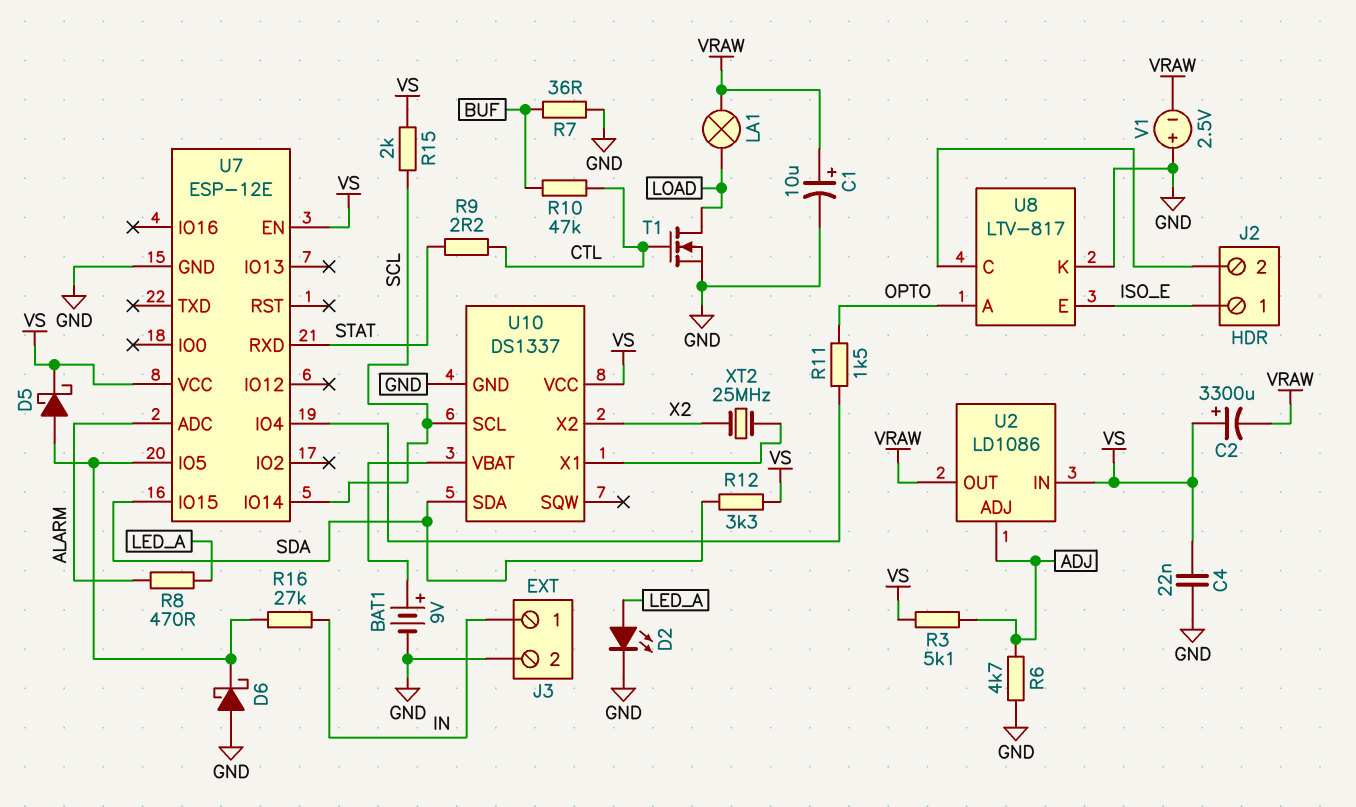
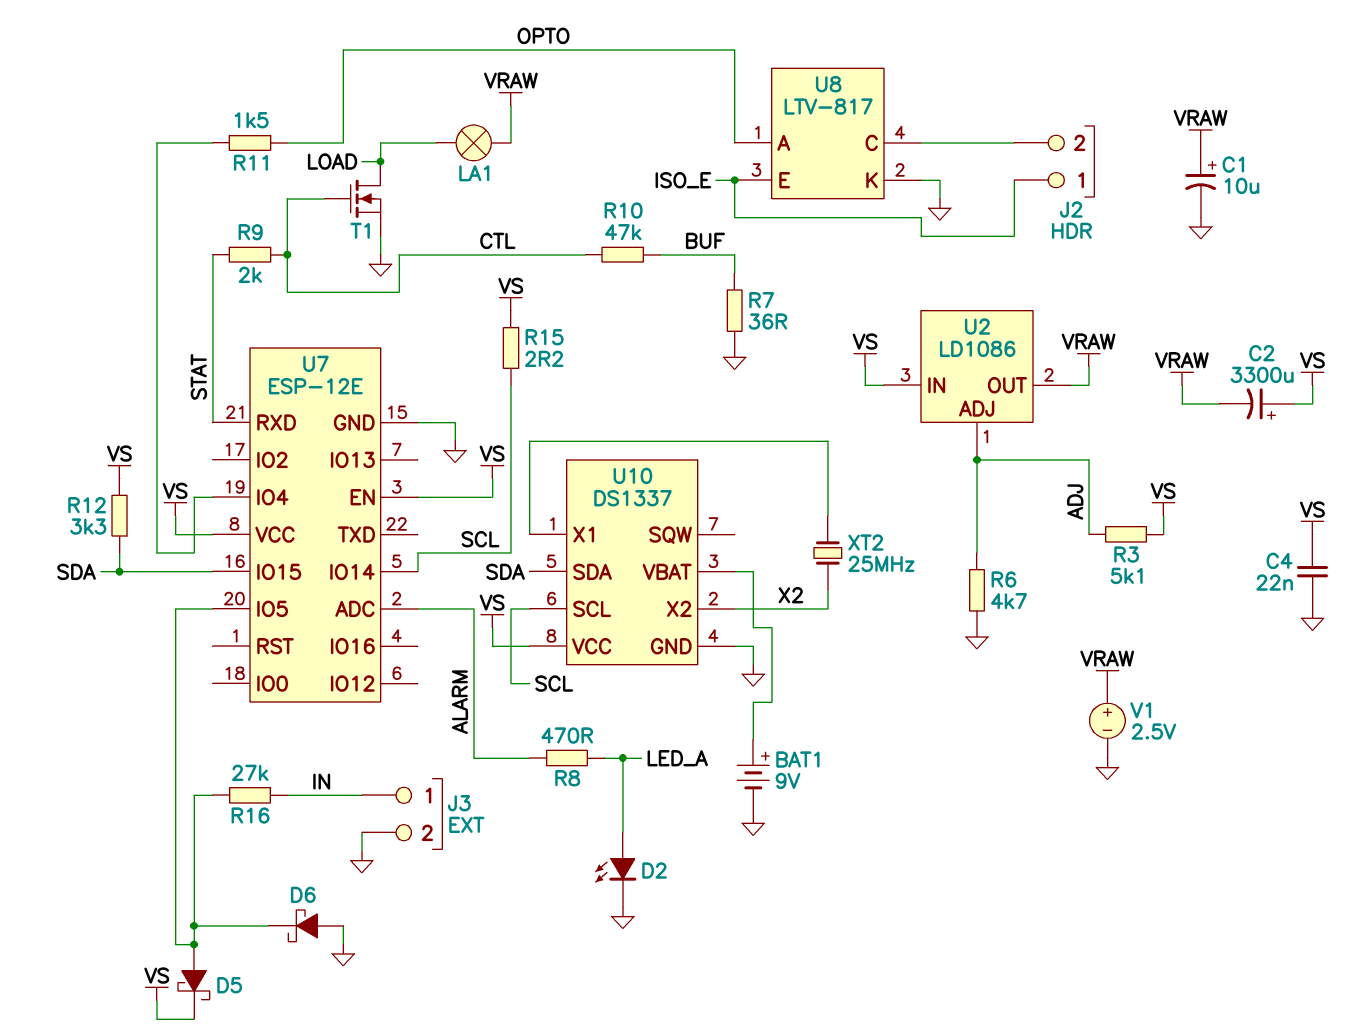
R9: 2.2 (CTL, STAT) -> 2k (CTL, STAT)
R15: 2k (SCL, VS) -> 2.2 (SCL, VS)
V1: 2.5V (plus GND, minus VRAW) -> 2.5V (plus VRAW, minus GND)

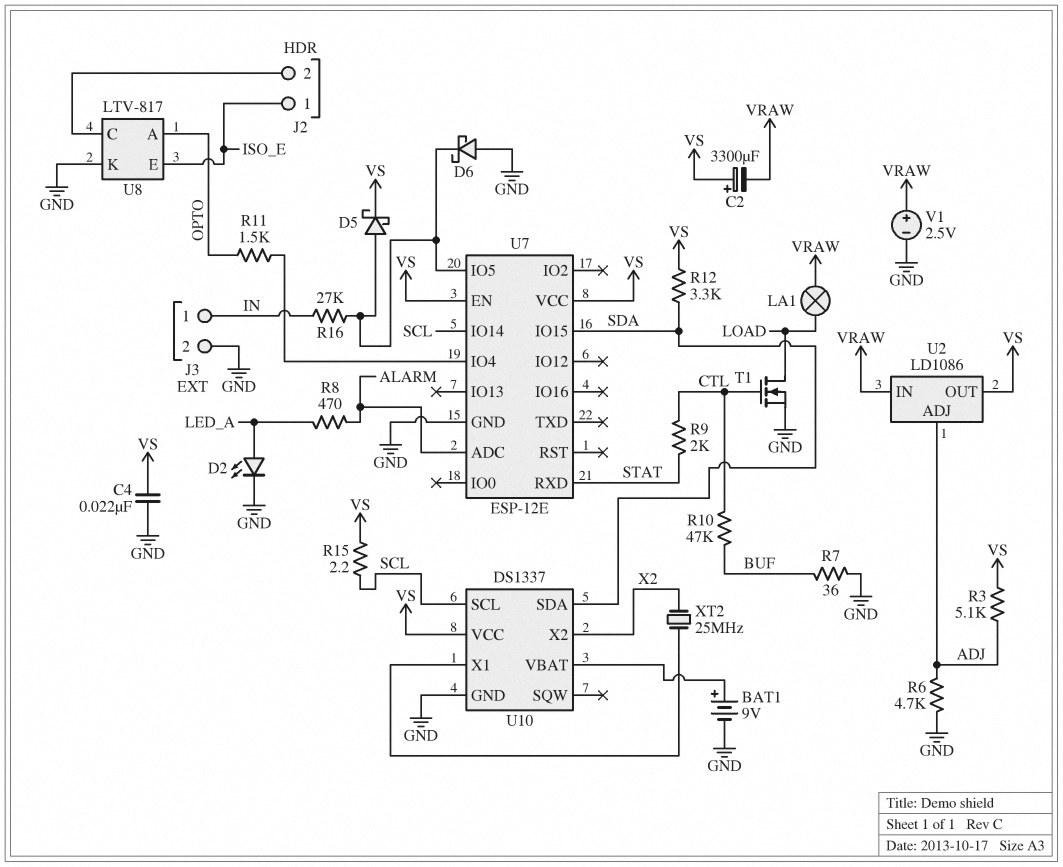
C1: 10uF (plus VRAW, minus GND) -> none
U2 pin IN: VS -> VRAW
U2 pin OUT: VRAW -> VS

